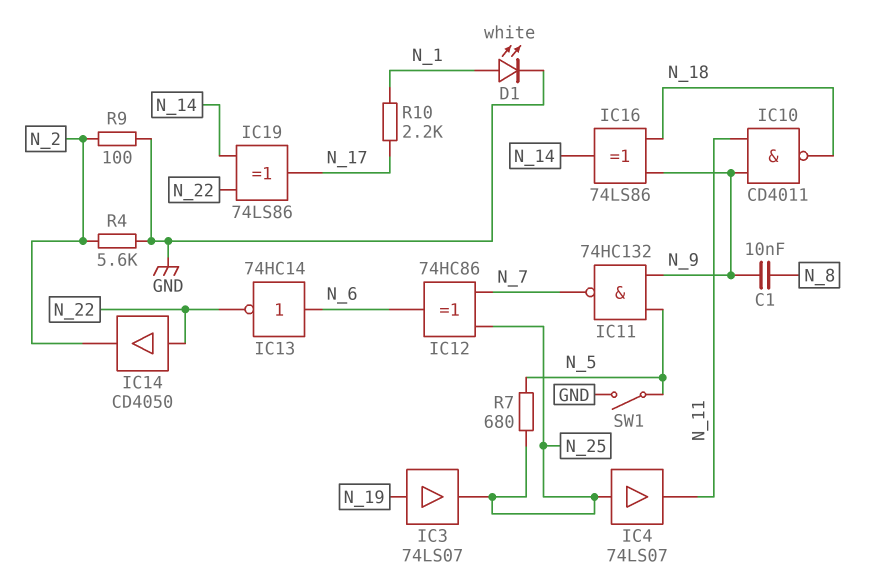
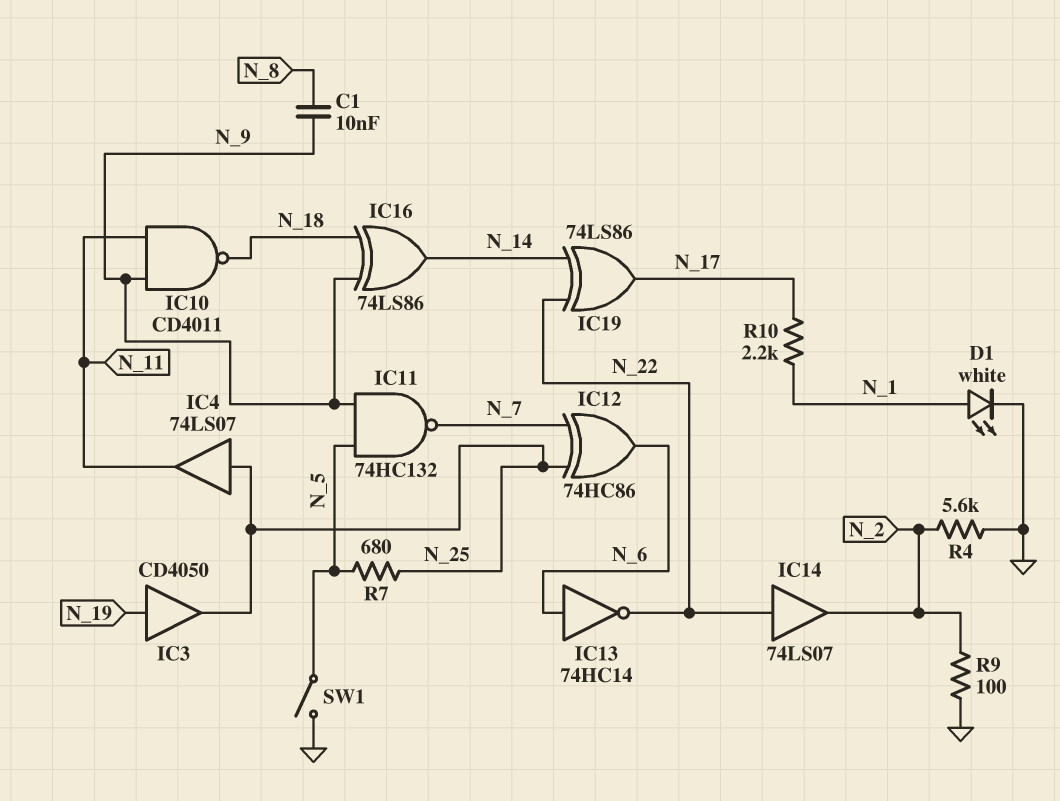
IC3: buffer 74LS07 (in N_19, out N_25) -> buffer CD4050 (in N_19, out N_25)
IC14: buffer CD4050 (in N_22, out N_2) -> buffer 74LS07 (in N_22, out N_2)

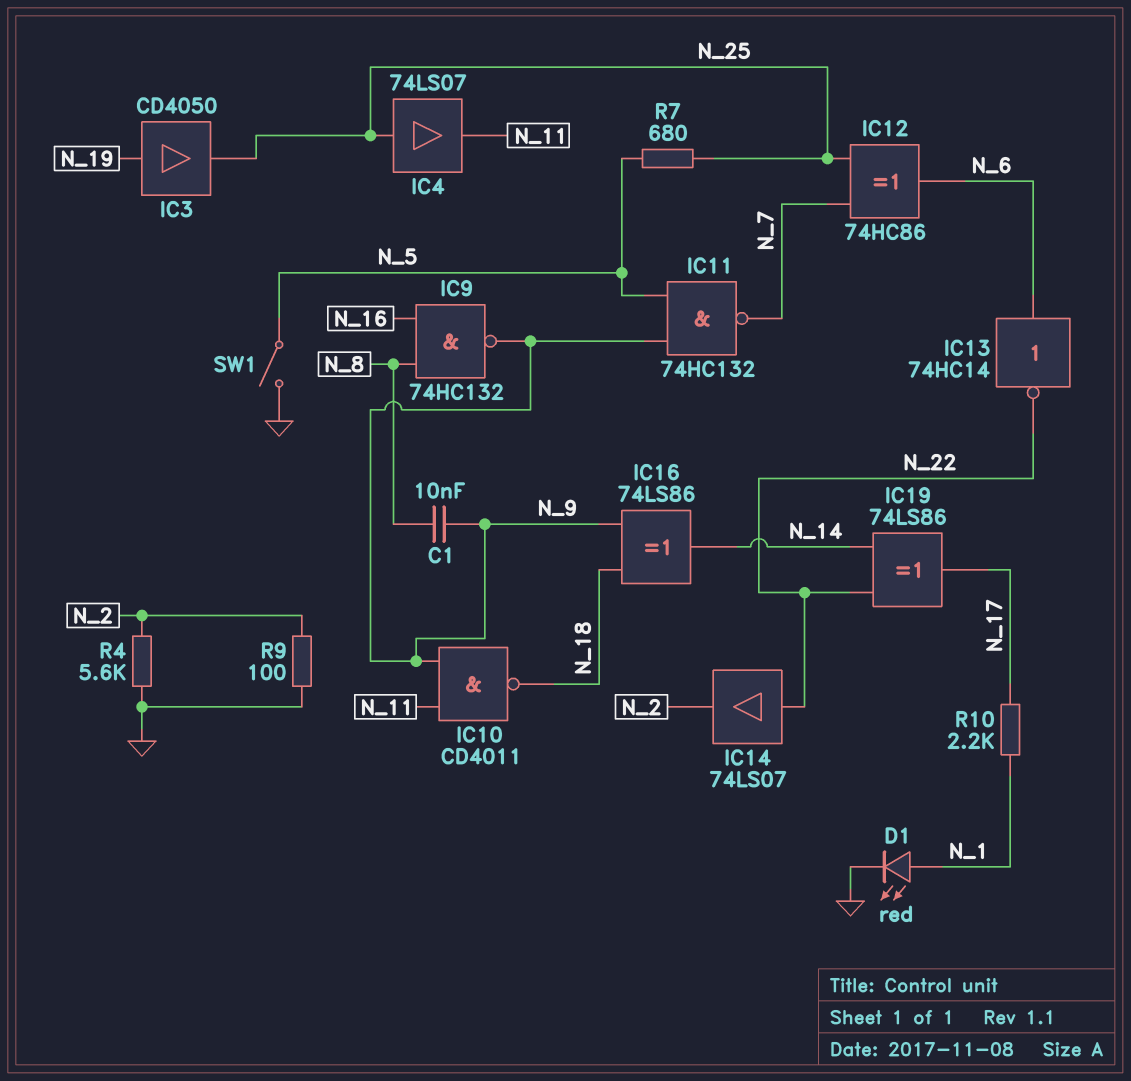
D1: LED white (A N_1, K GND) -> LED red (A N_1, K GND)
IC9: none -> NAND 74HC132 (in N_8, in N_16, out N_9)

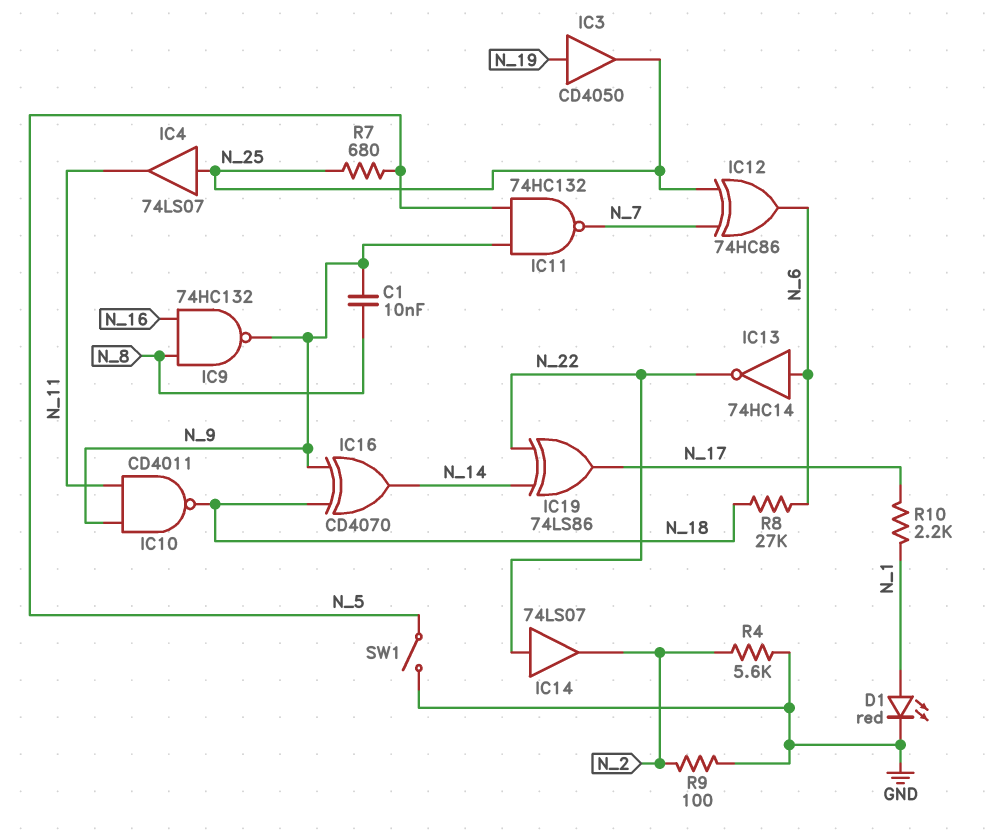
IC16: XOR 74LS86 (in N_9, in N_18, out N_14) -> XOR CD4070 (in N_9, in N_18, out N_14)
R8: none -> 27k (N_6, N_18)

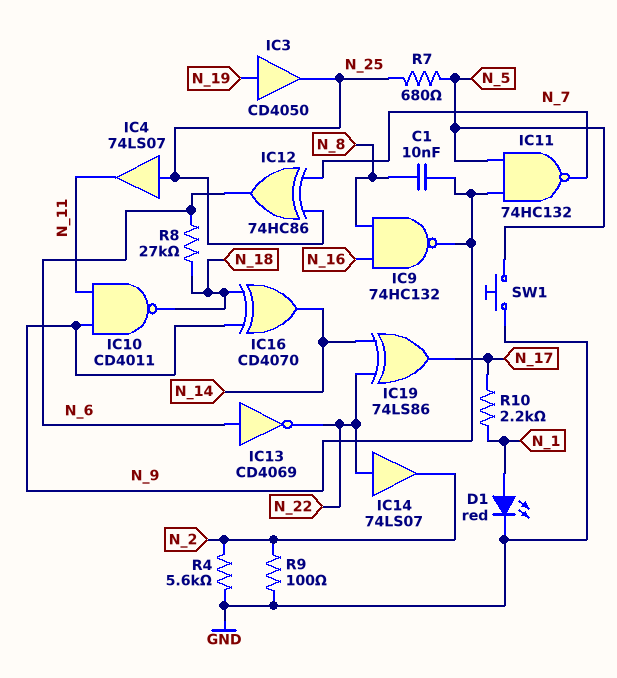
IC13: NOT 74HC14 (in N_6, out N_22) -> NOT CD4069 (in N_6, out N_22)
SW1: switch (GND, N_5) -> button (GND, N_5)

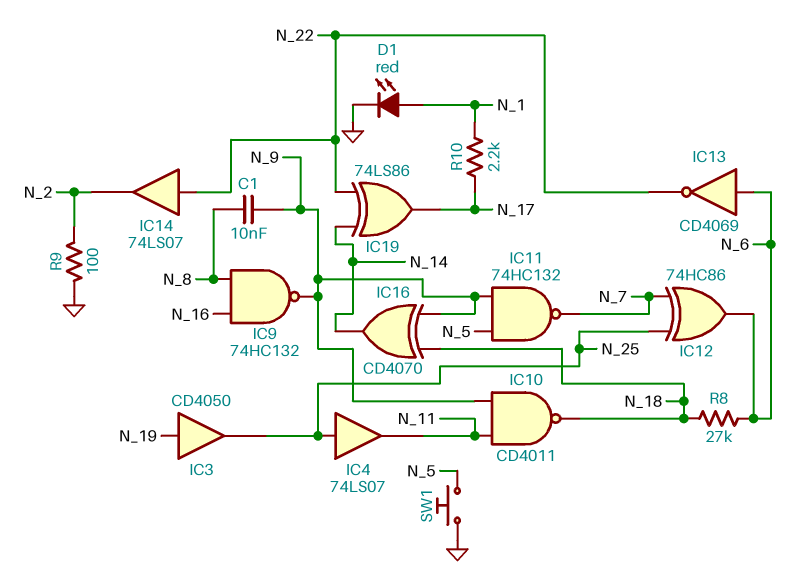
R4: 5.6k (GND, N_2) -> none
R7: 680 (N_5, N_25) -> none

